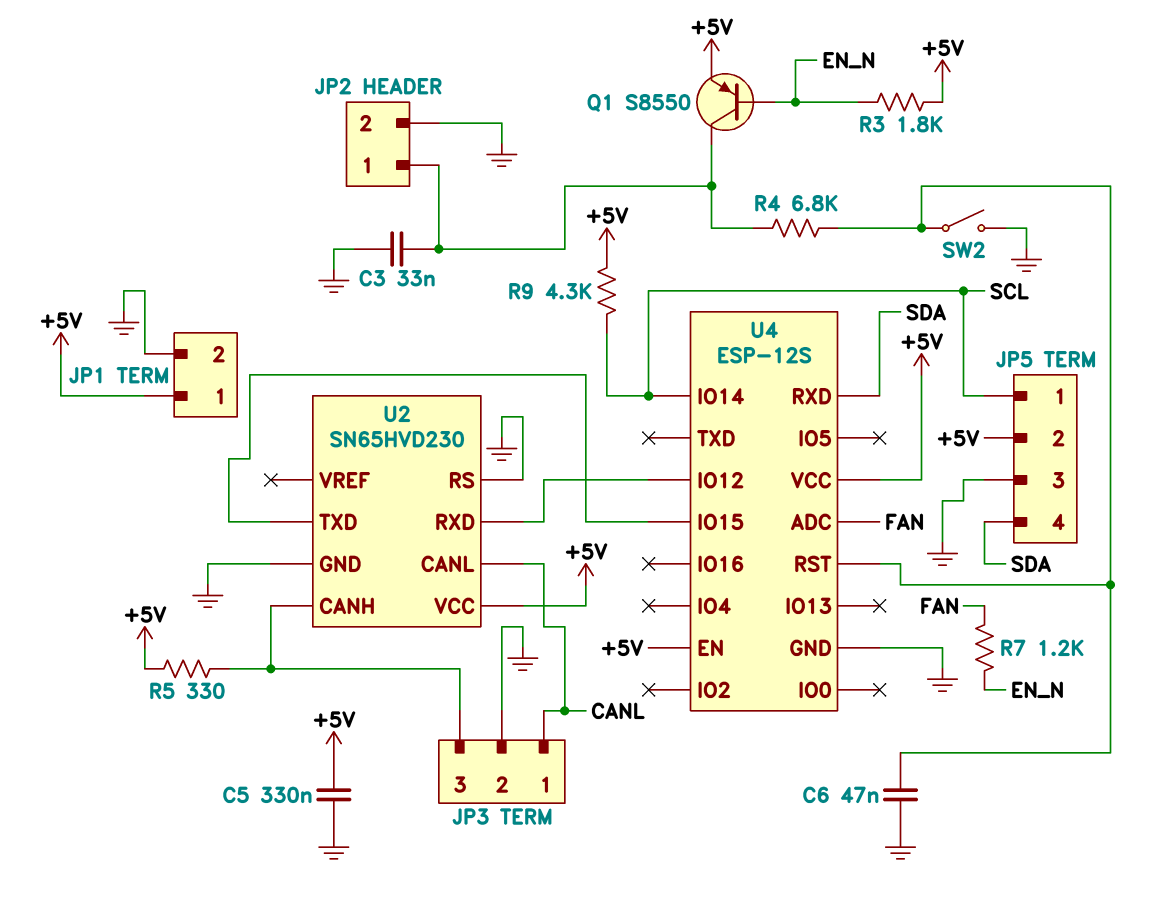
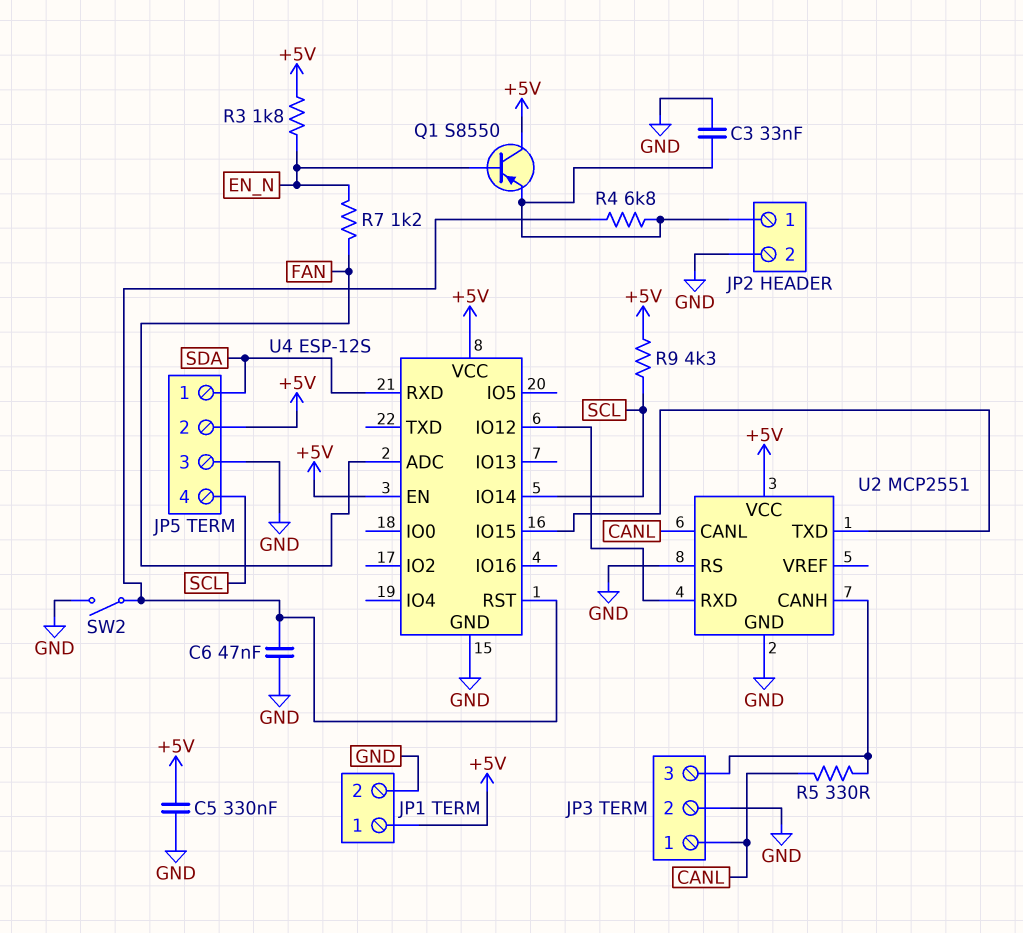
JP5 pin 1: SCL -> SDA
JP5 pin 4: SDA -> SCL
Q1: PNP S8550 (B EN_N, C JP2/1, E +5V) -> PNP S8550 (B EN_N, C +5V, E JP2/1)
R5: 330 (+5V, JP3/3) -> 330 (CANL, JP3/3)
U2: SN65HVD230 -> MCP2551

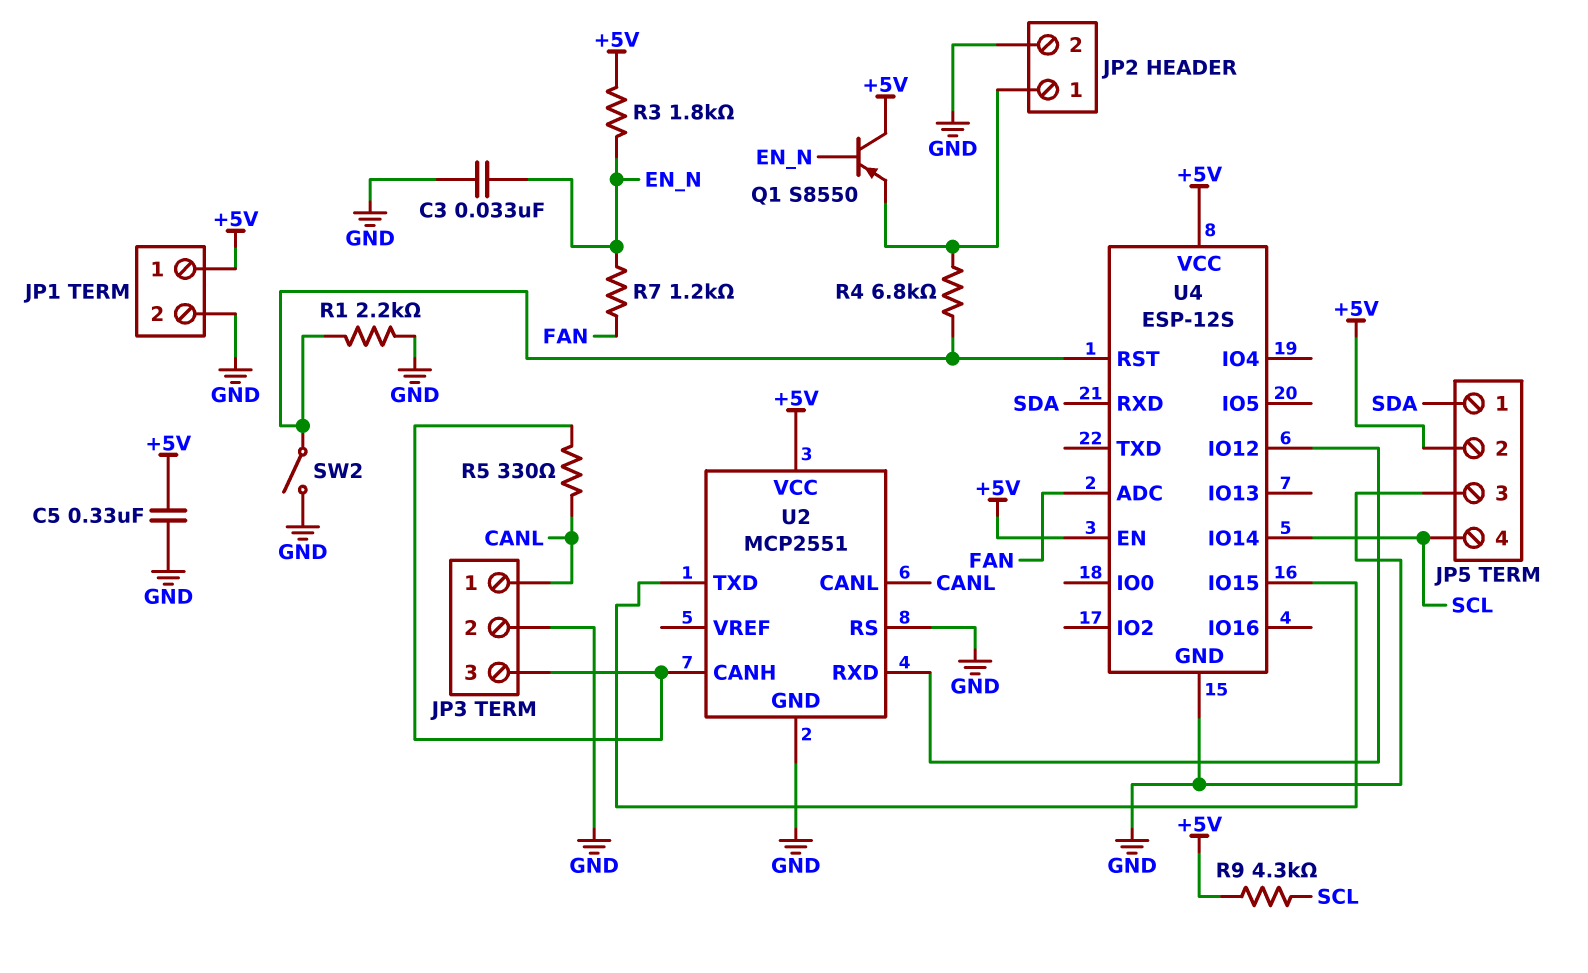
C3: 33nF (GND, JP2/1) -> 33nF (EN_N, GND)
C6: 47nF (GND, U4/RST) -> none
R1: none -> 2.2k (GND, U4/RST)

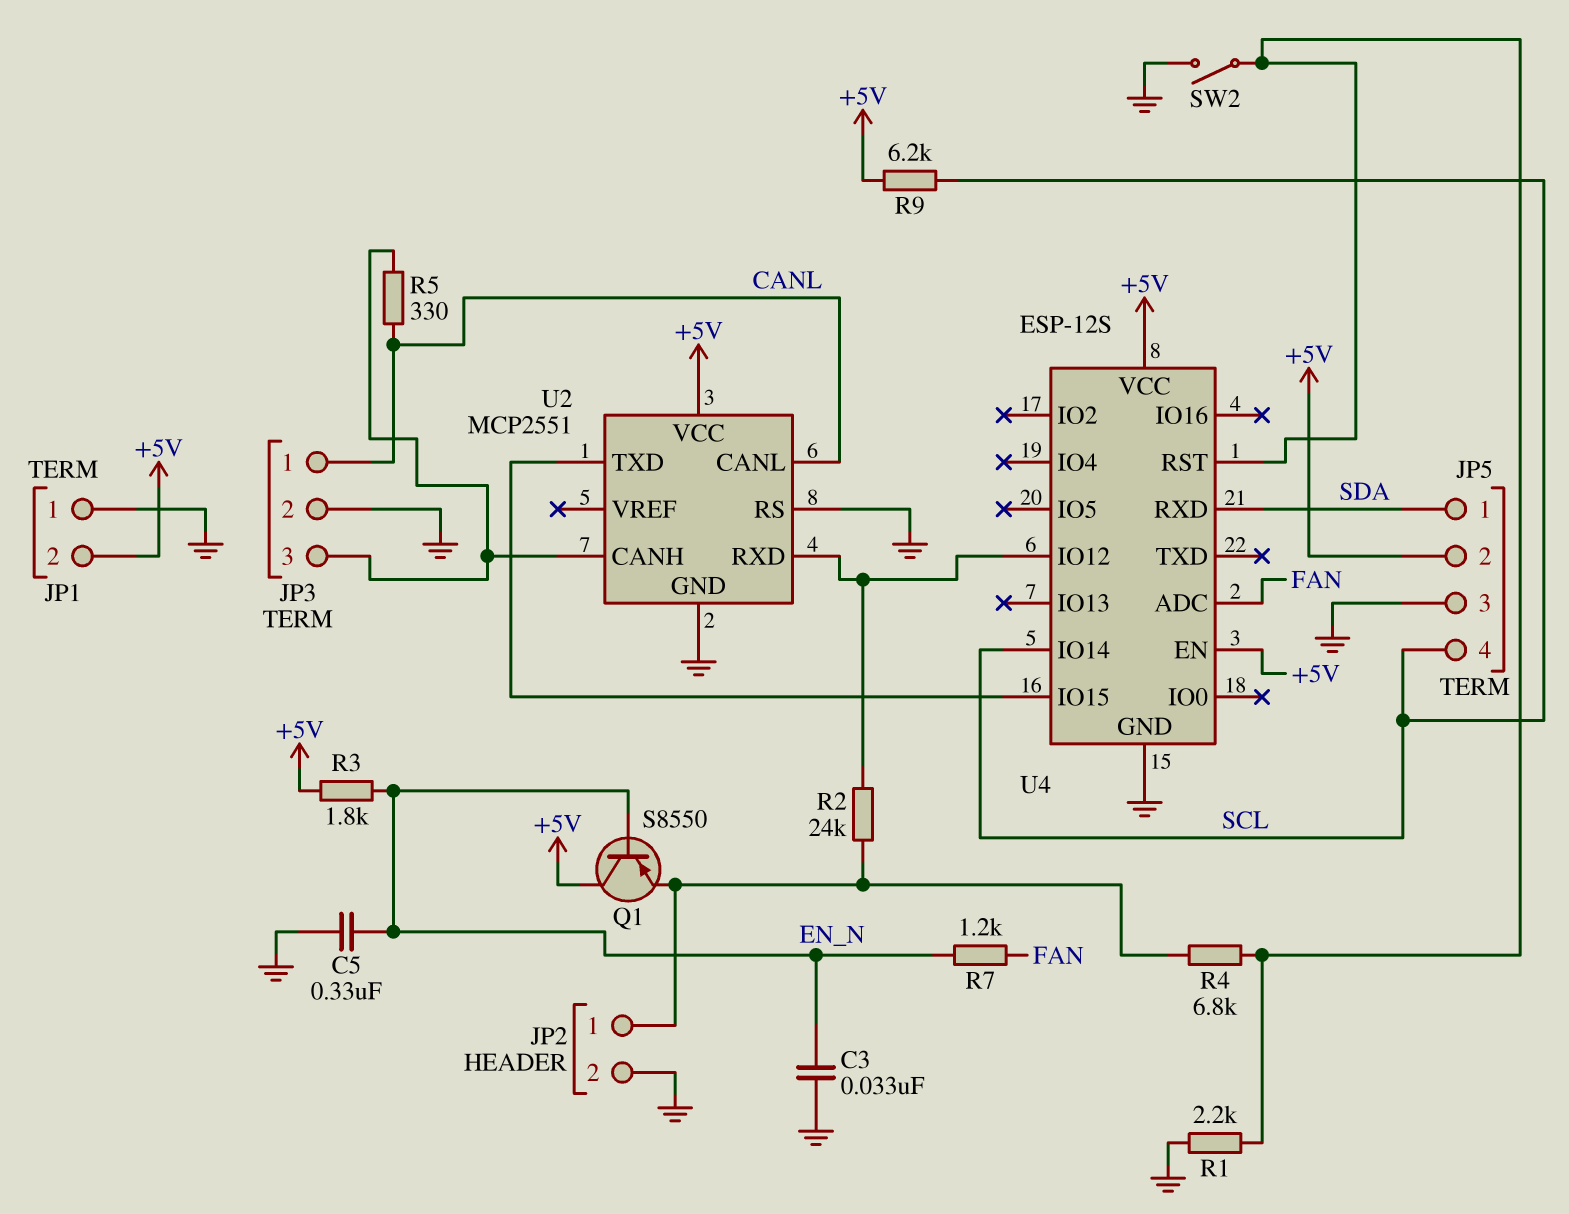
C5: 330nF (+5V, GND) -> 330nF (EN_N, GND)
JP1 pin 1: +5V -> GND
JP1 pin 2: GND -> +5V
R2: none -> 24k (JP2/1, U2/RXD)
R9: 4.3k (+5V, SCL) -> 6.2k (+5V, SCL)

